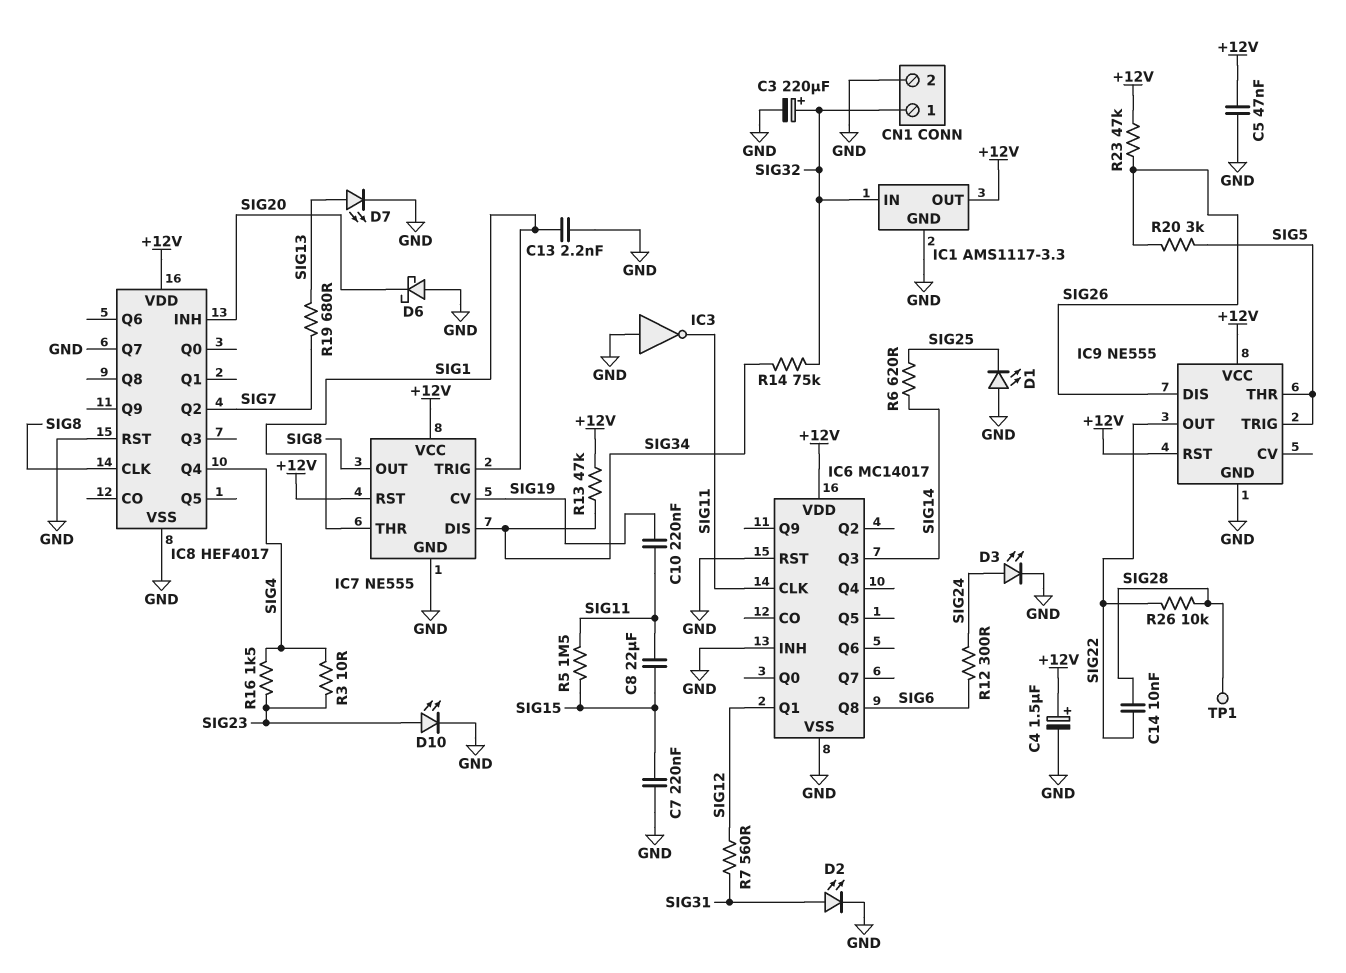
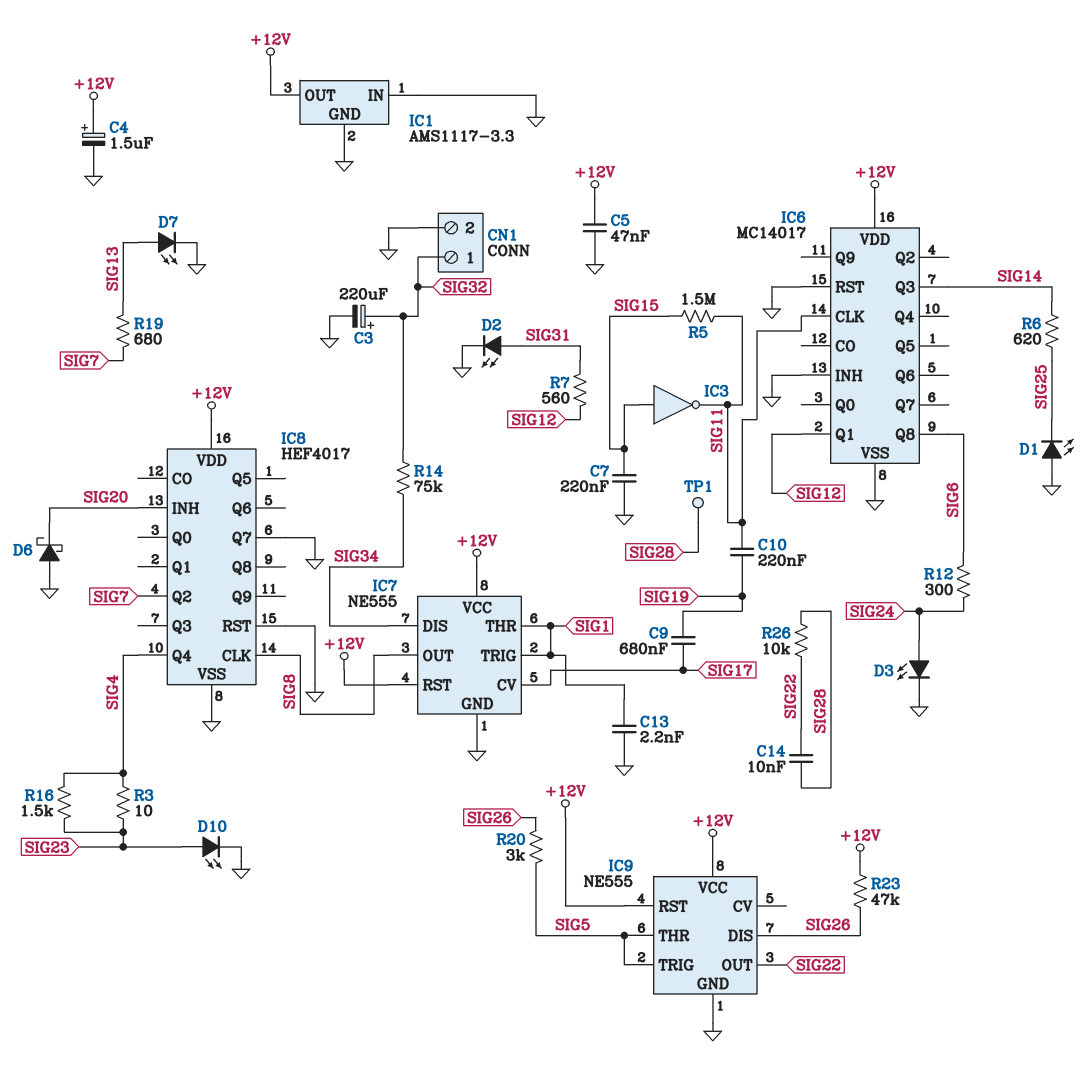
C8: 22uF (SIG11, SIG15) -> none
C9: none -> 680nF (SIG17, SIG19)
IC1 pin IN: SIG32 -> GND
IC3: NOT (in GND, out SIG11) -> NOT (in SIG15, out SIG11)
IC7 pin CV: SIG19 -> SIG17
R13: 47k (+12V, SIG34) -> none

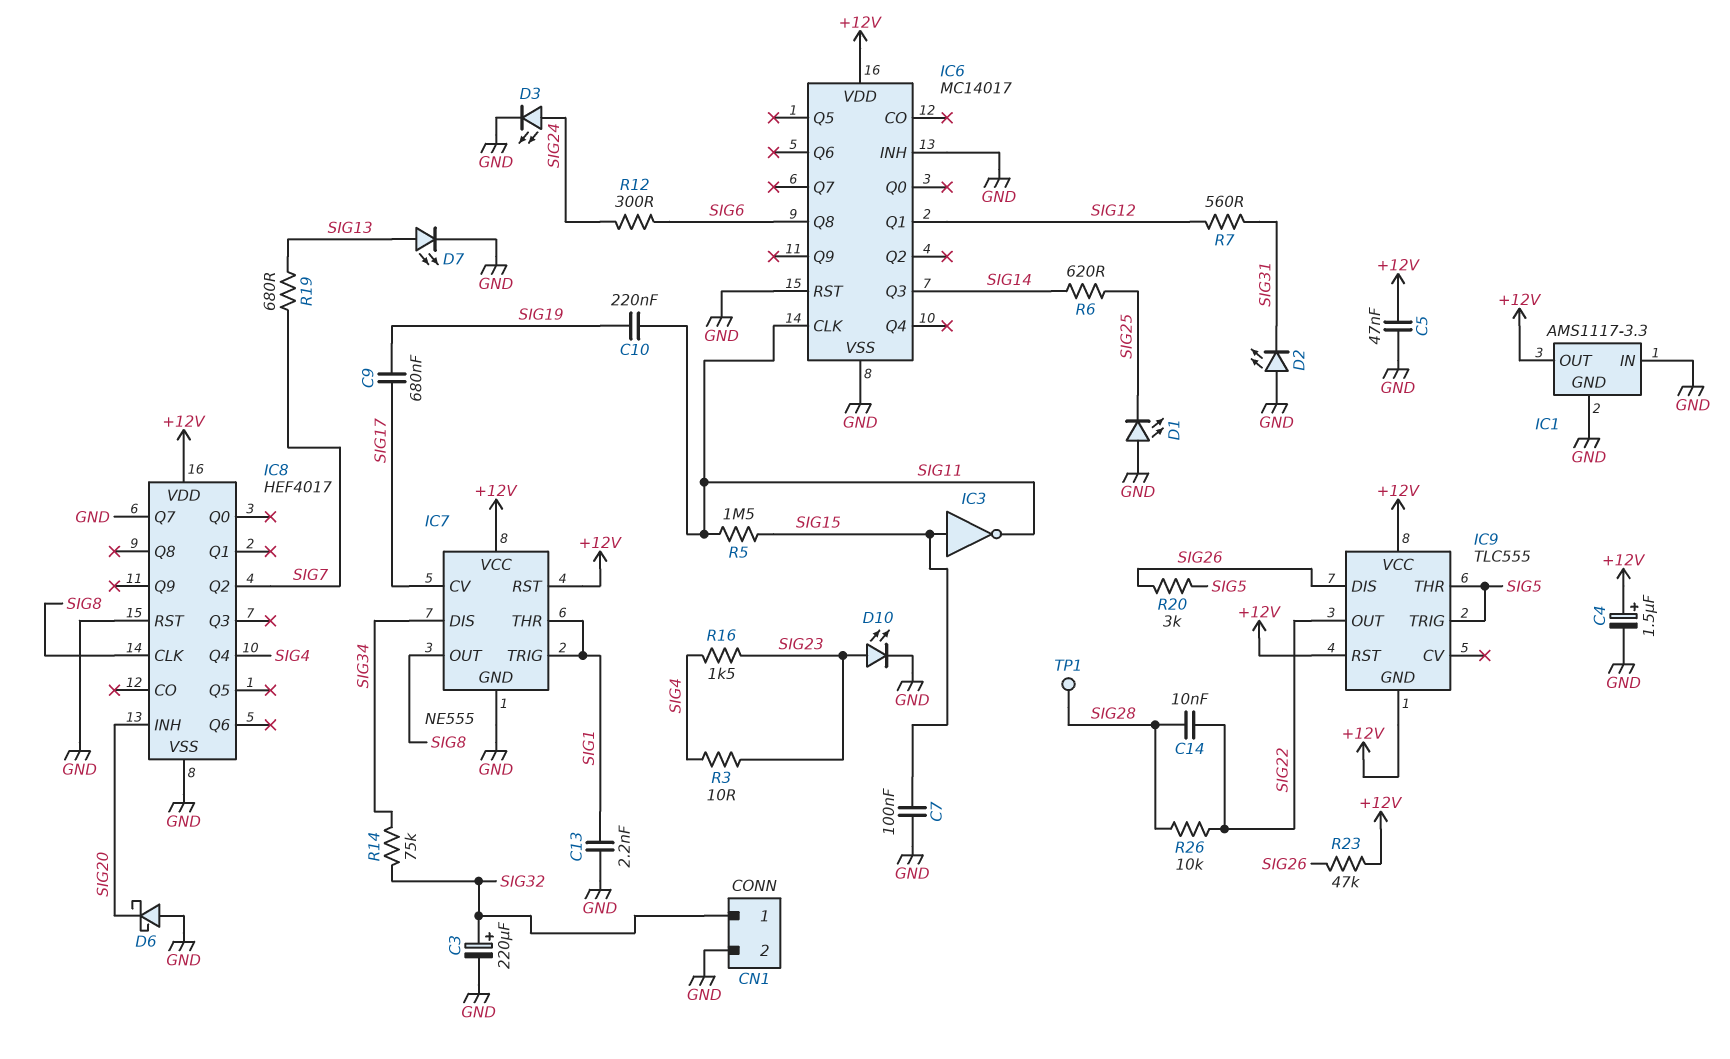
C7: 220nF (GND, SIG15) -> 100nF (GND, SIG15)
D2: LED (A SIG31, K GND) -> LED (A GND, K SIG31)
IC9: NE555 -> TLC555
IC9 pin GND: GND -> +12V

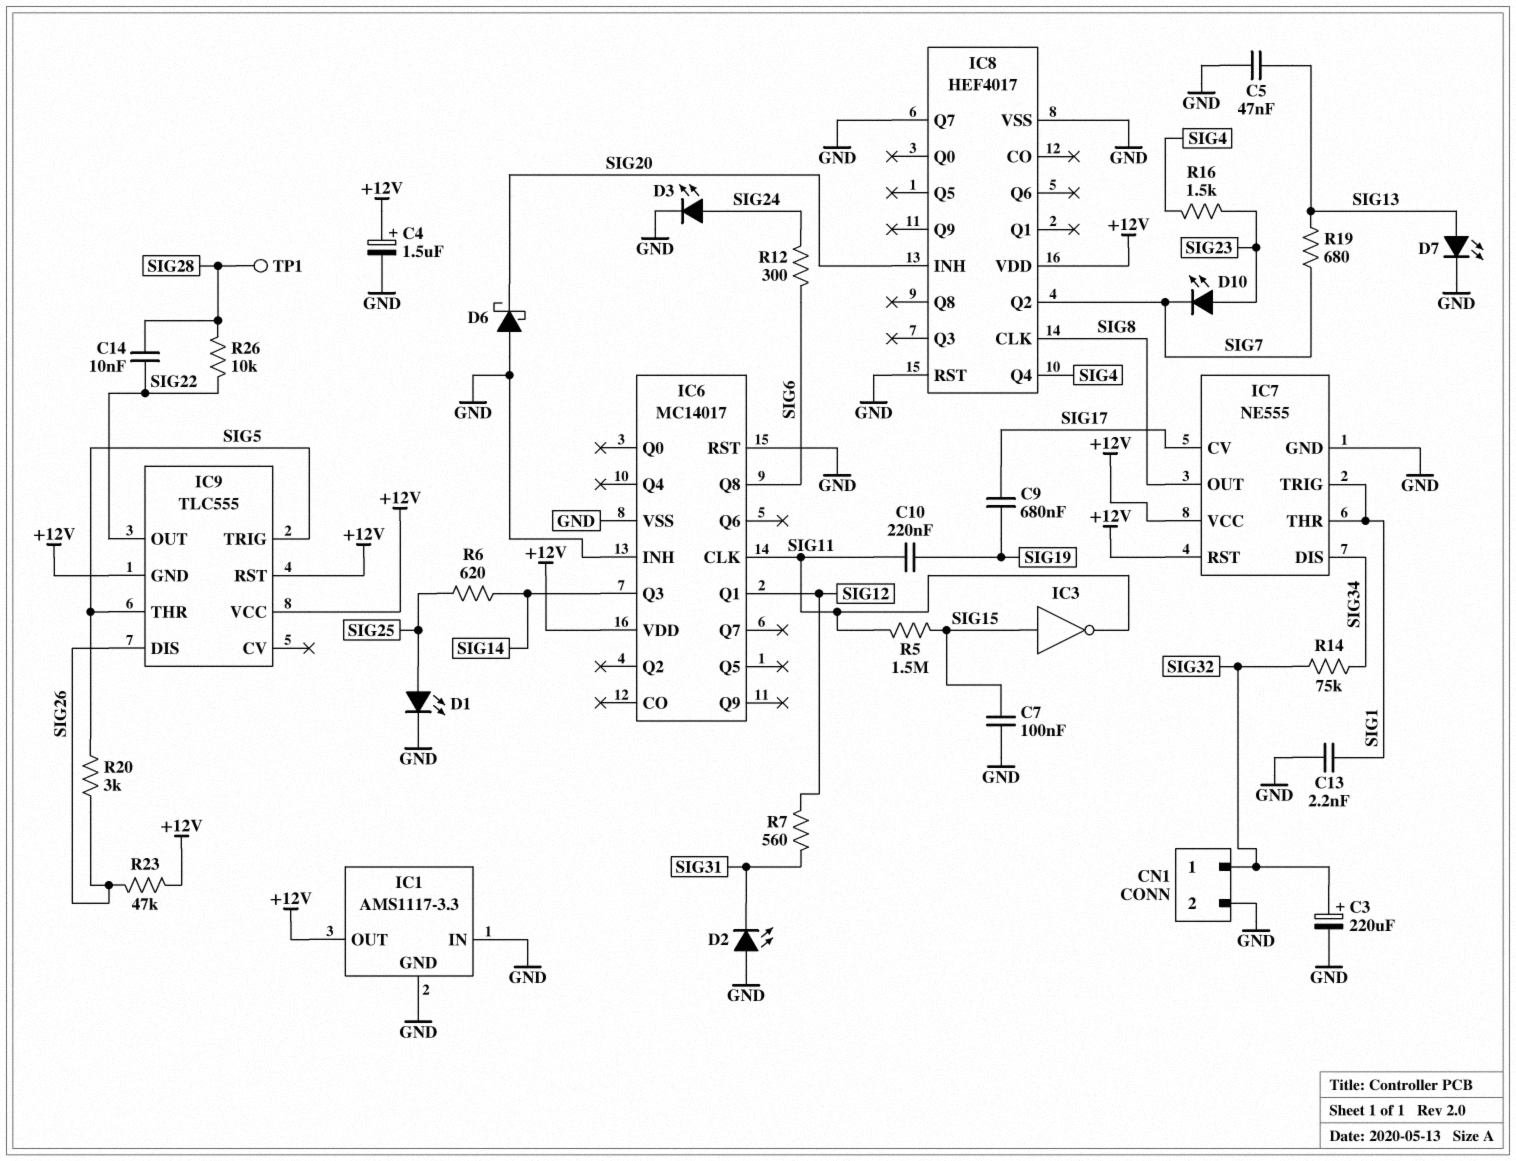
C5: 47nF (+12V, GND) -> 47nF (GND, SIG13)
D1: LED (A GND, K SIG25) -> LED (A SIG25, K GND)
D10: LED (A SIG23, K GND) -> LED (A SIG23, K SIG7)
R3: 10 (SIG4, SIG23) -> none

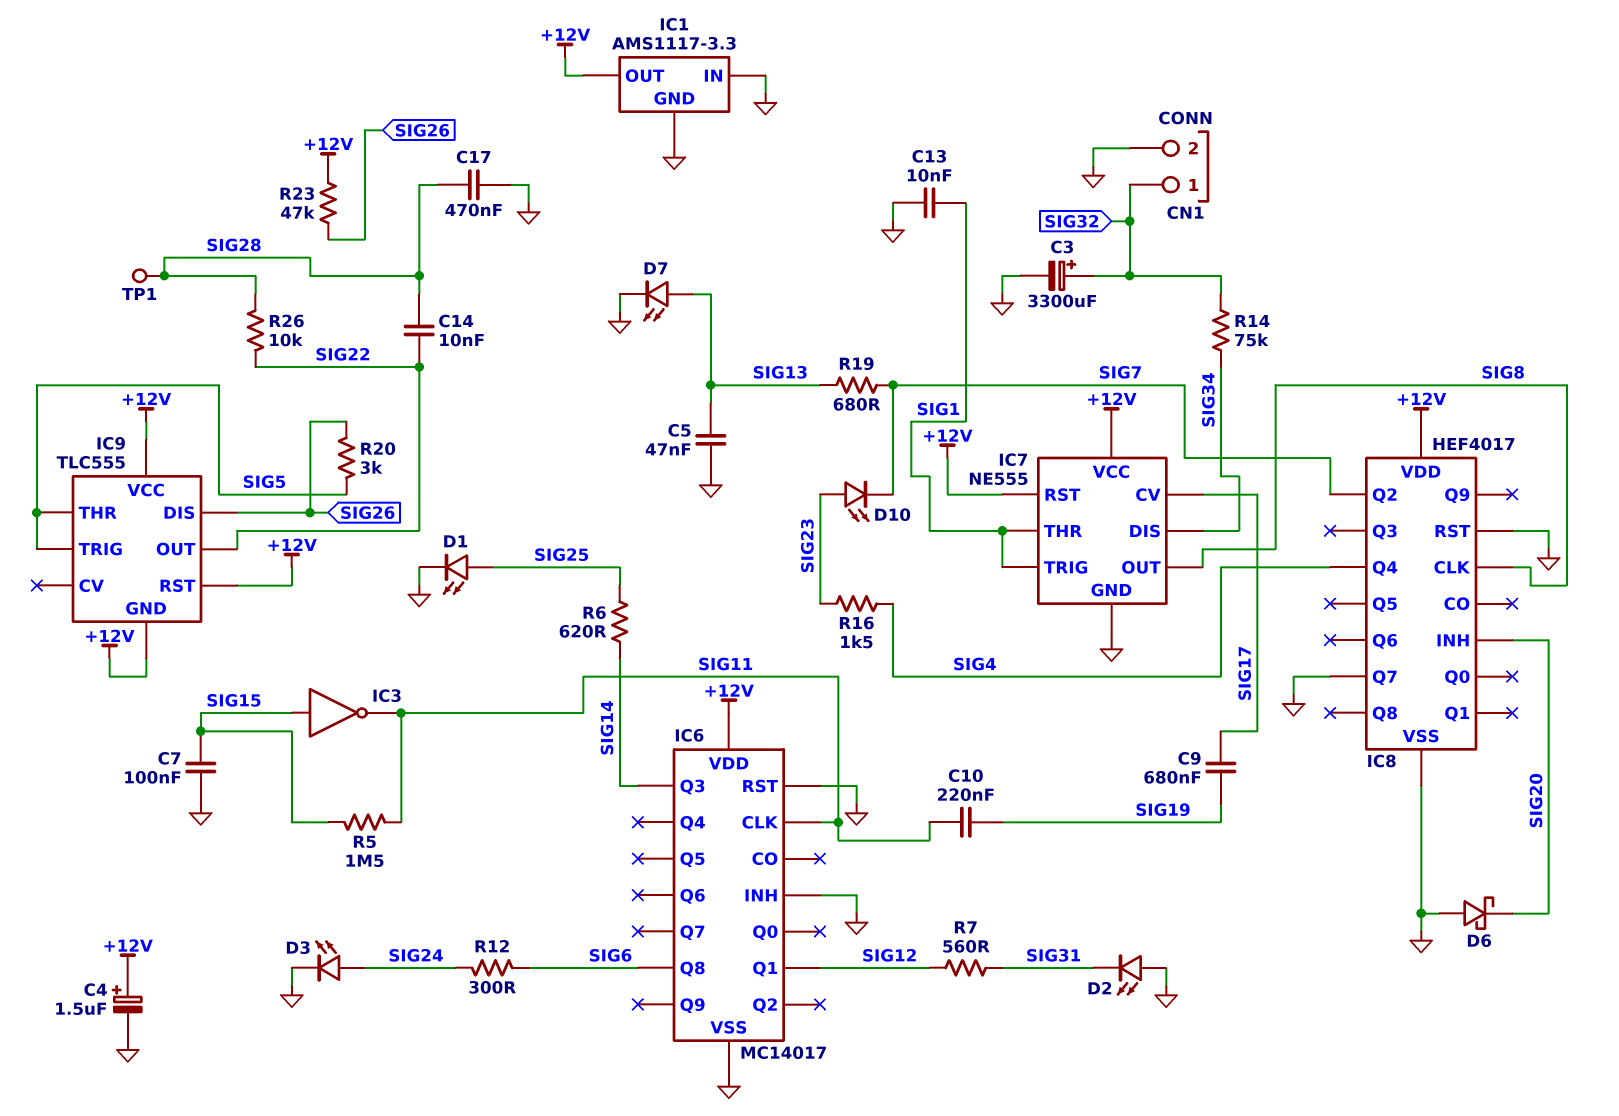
C3: 220uF (plus SIG32, minus GND) -> 3300uF (plus SIG32, minus GND)
C13: 2.2nF (GND, SIG1) -> 10nF (GND, SIG1)
C17: none -> 470nF (GND, SIG28)

